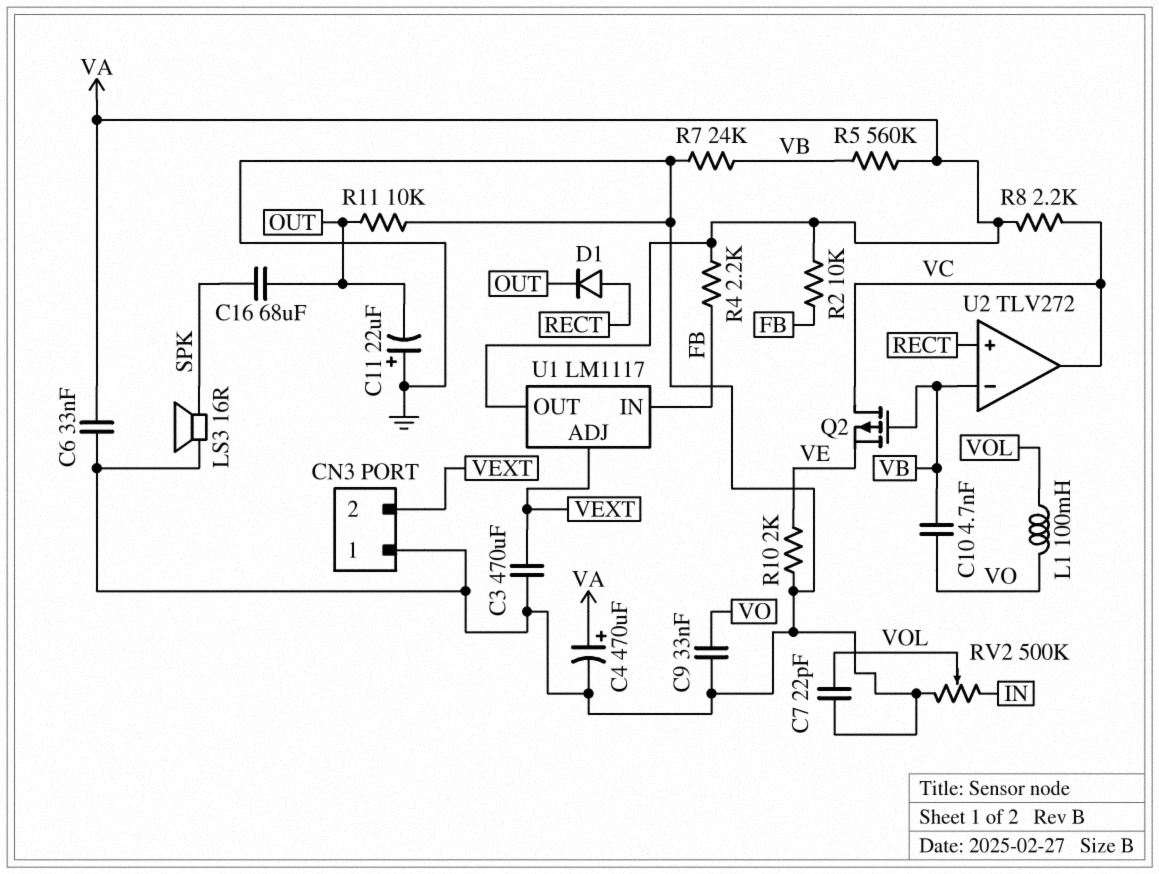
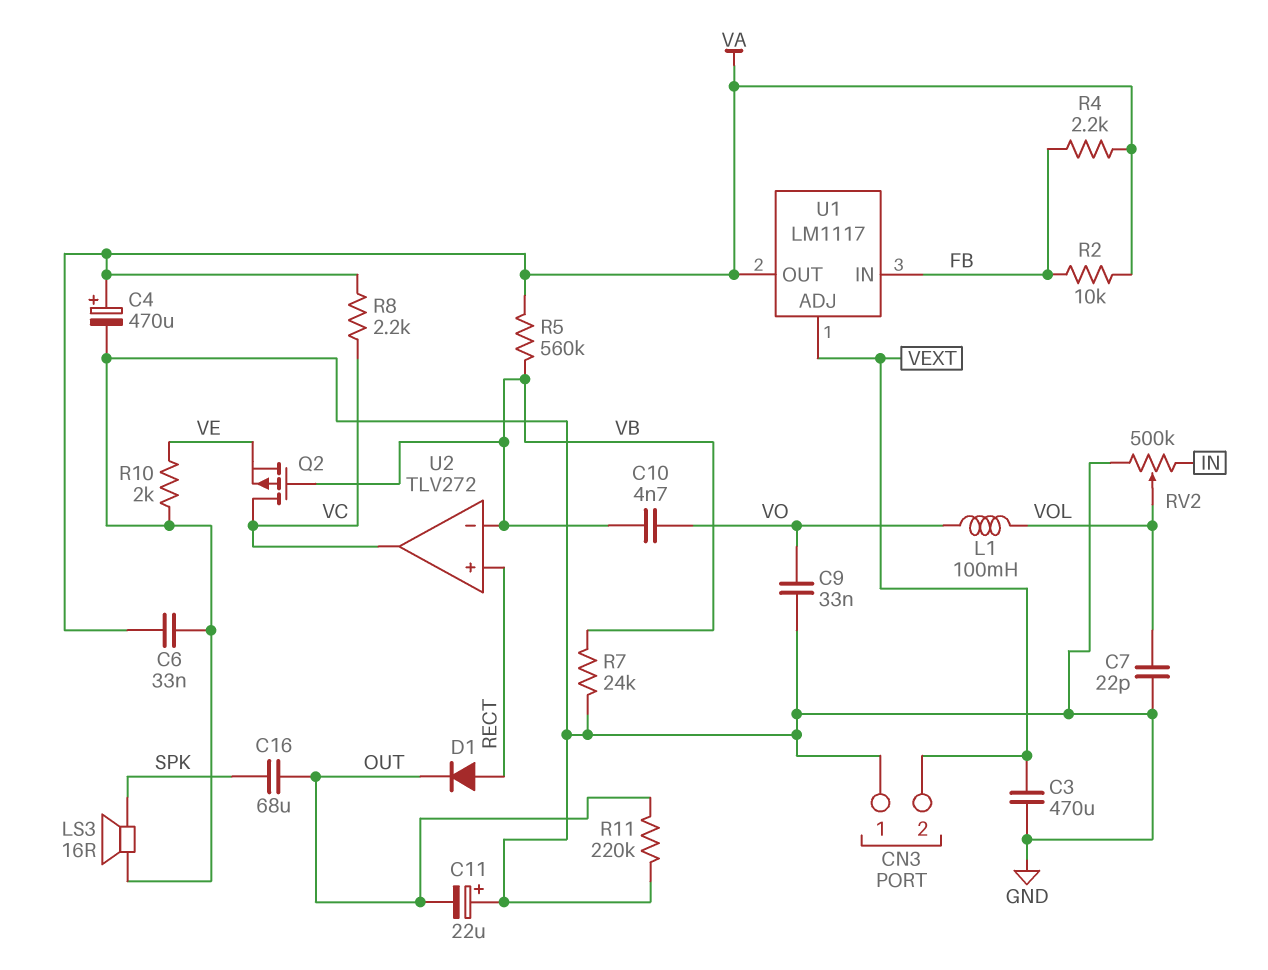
R11: 10k (GND, OUT) -> 220k (GND, OUT)

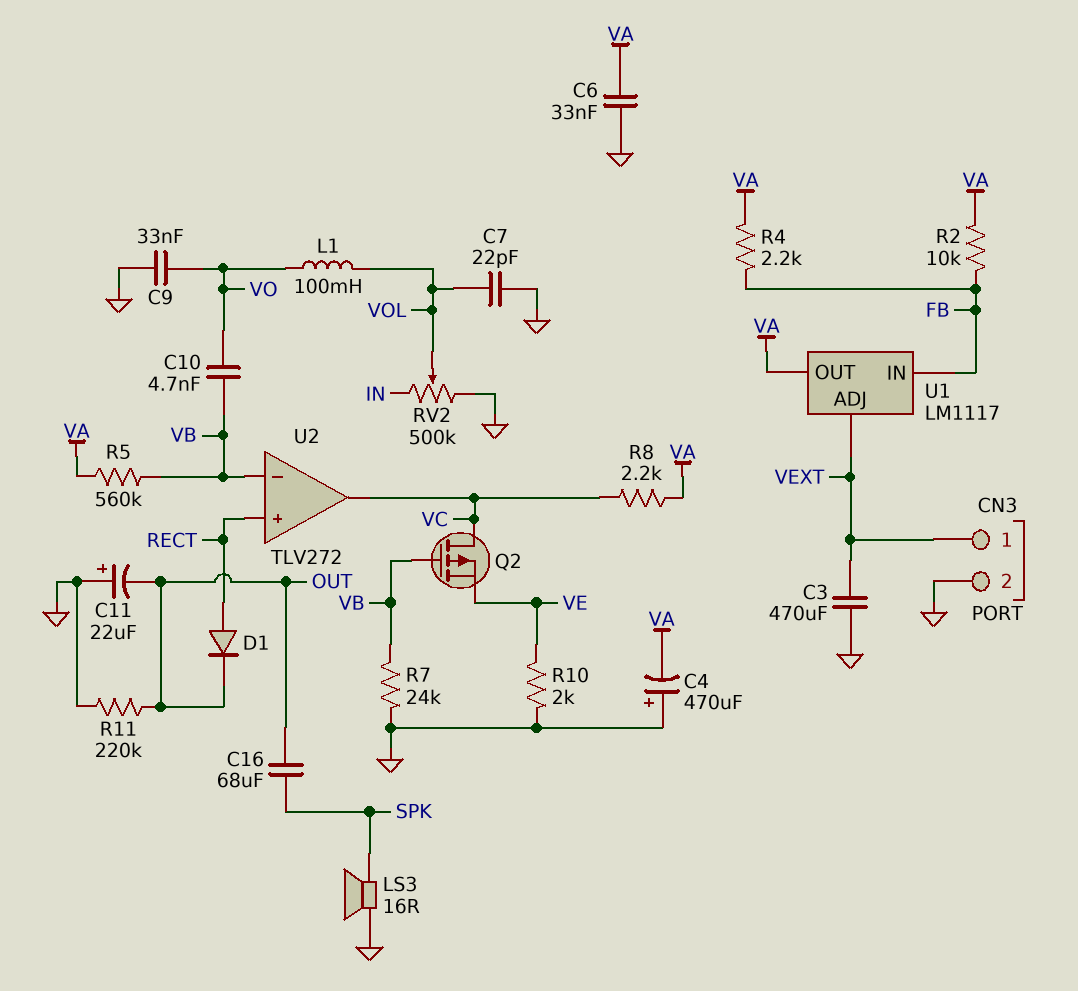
C4: 470uF (plus VA, minus GND) -> 470uF (plus GND, minus VA)
CN3 pin 1: GND -> VEXT
CN3 pin 2: VEXT -> GND

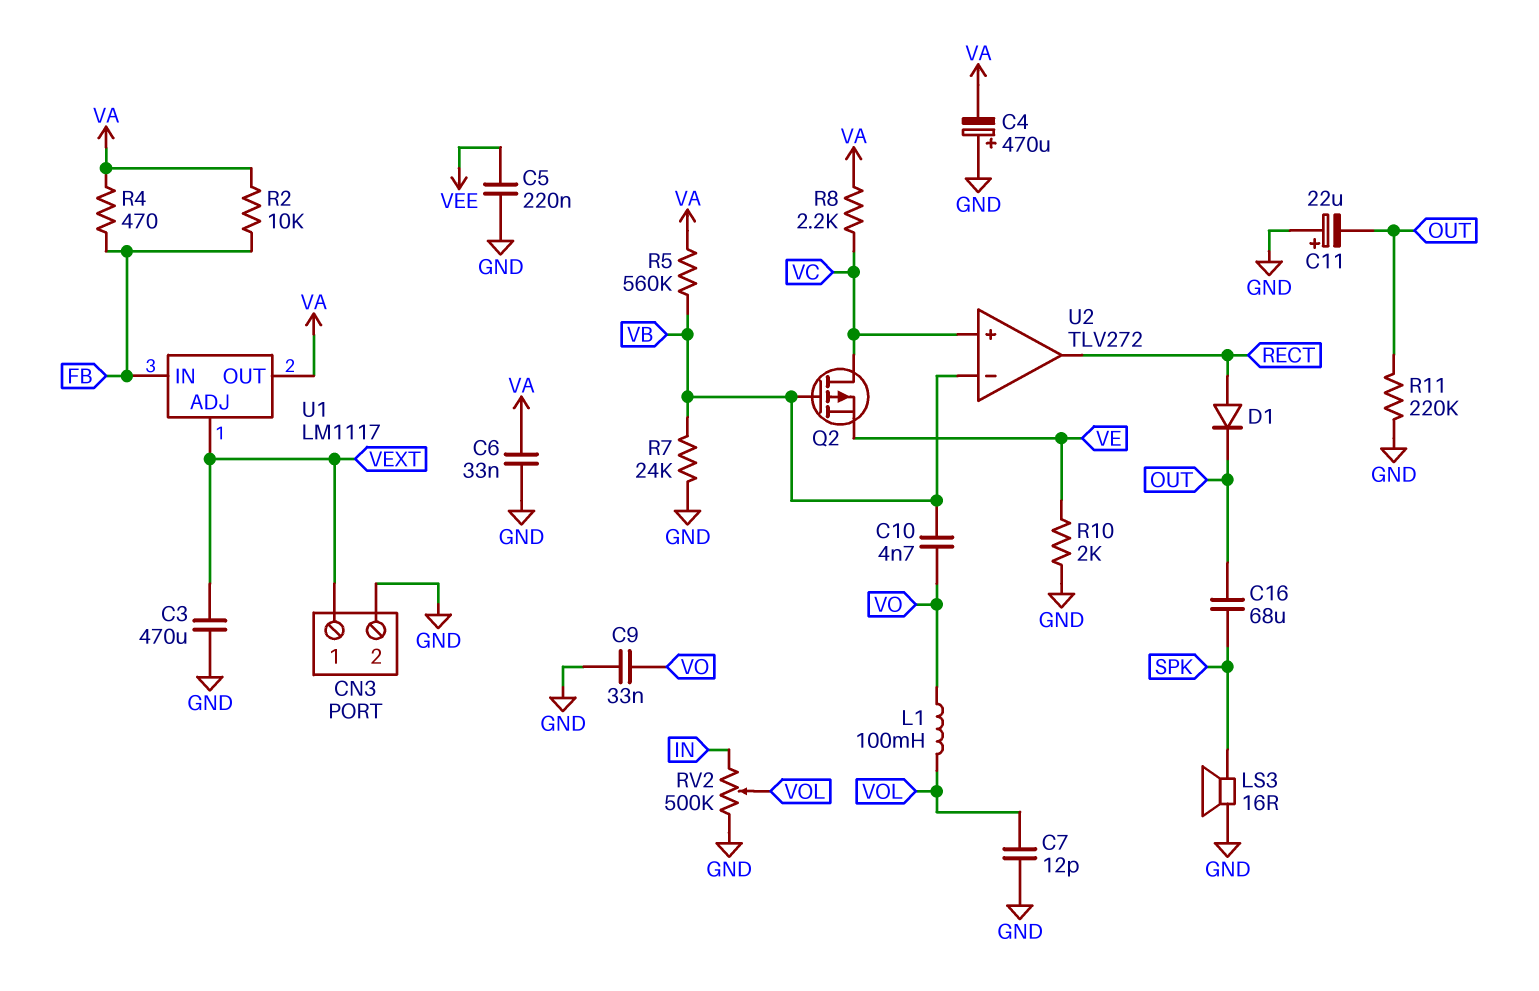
C5: none -> 220nF (GND, VEE)
C7: 22pF (GND, VOL) -> 12pF (GND, VOL)
R4: 2.2k (FB, VA) -> 470 (FB, VA)
U2 pin in+: RECT -> VC
U2 pin out: VC -> RECT

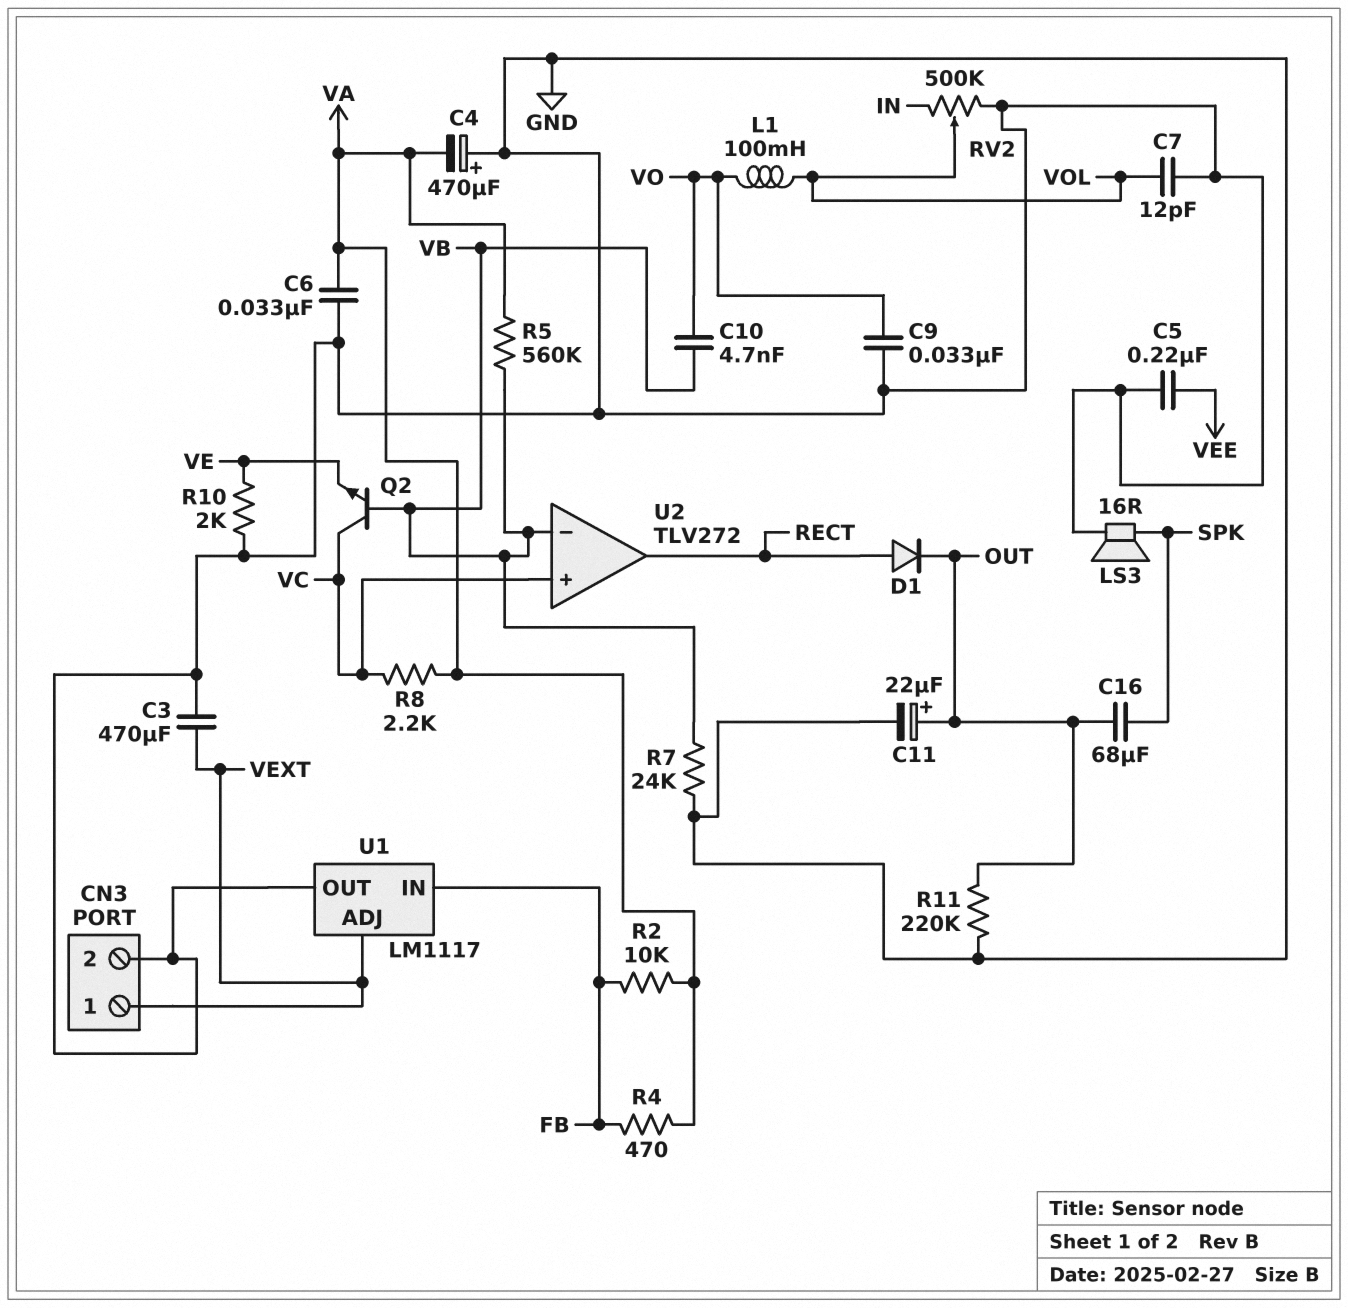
C11: 22uF (plus GND, minus OUT) -> 22uF (plus OUT, minus GND)
Q2: PMOS (G VB, D VC, S VE) -> NPN (B VB, C VC, E VE)
U1 pin OUT: VA -> GND

